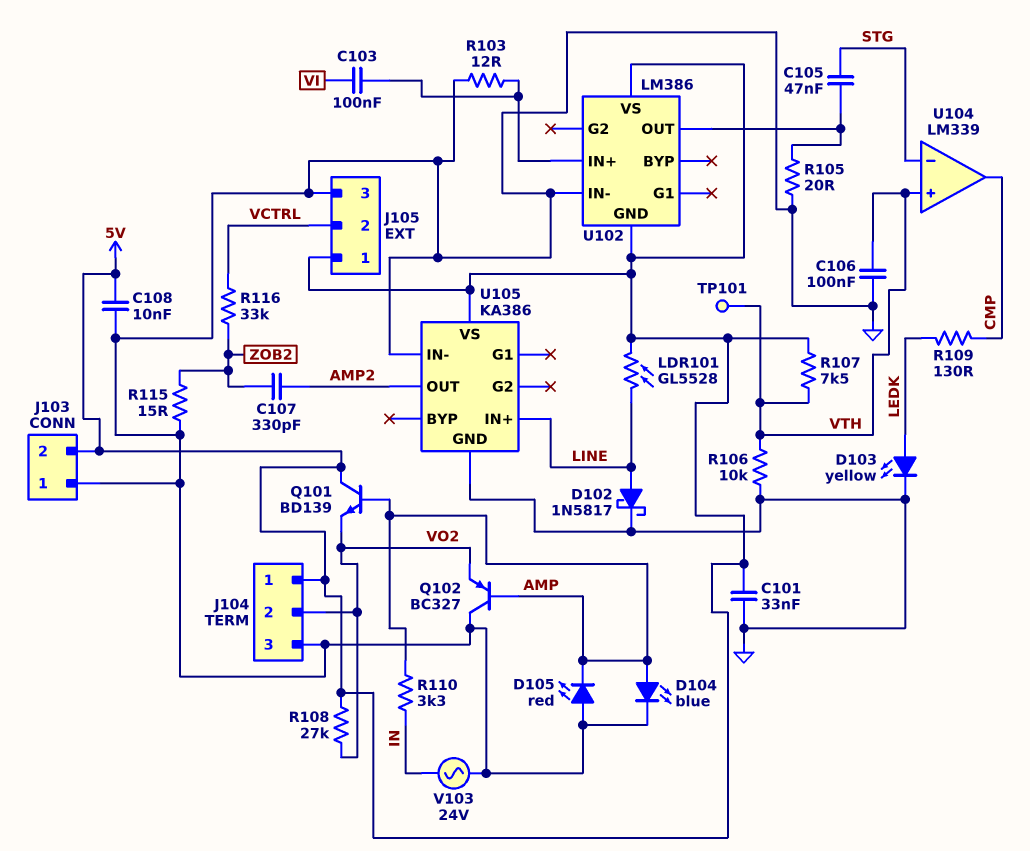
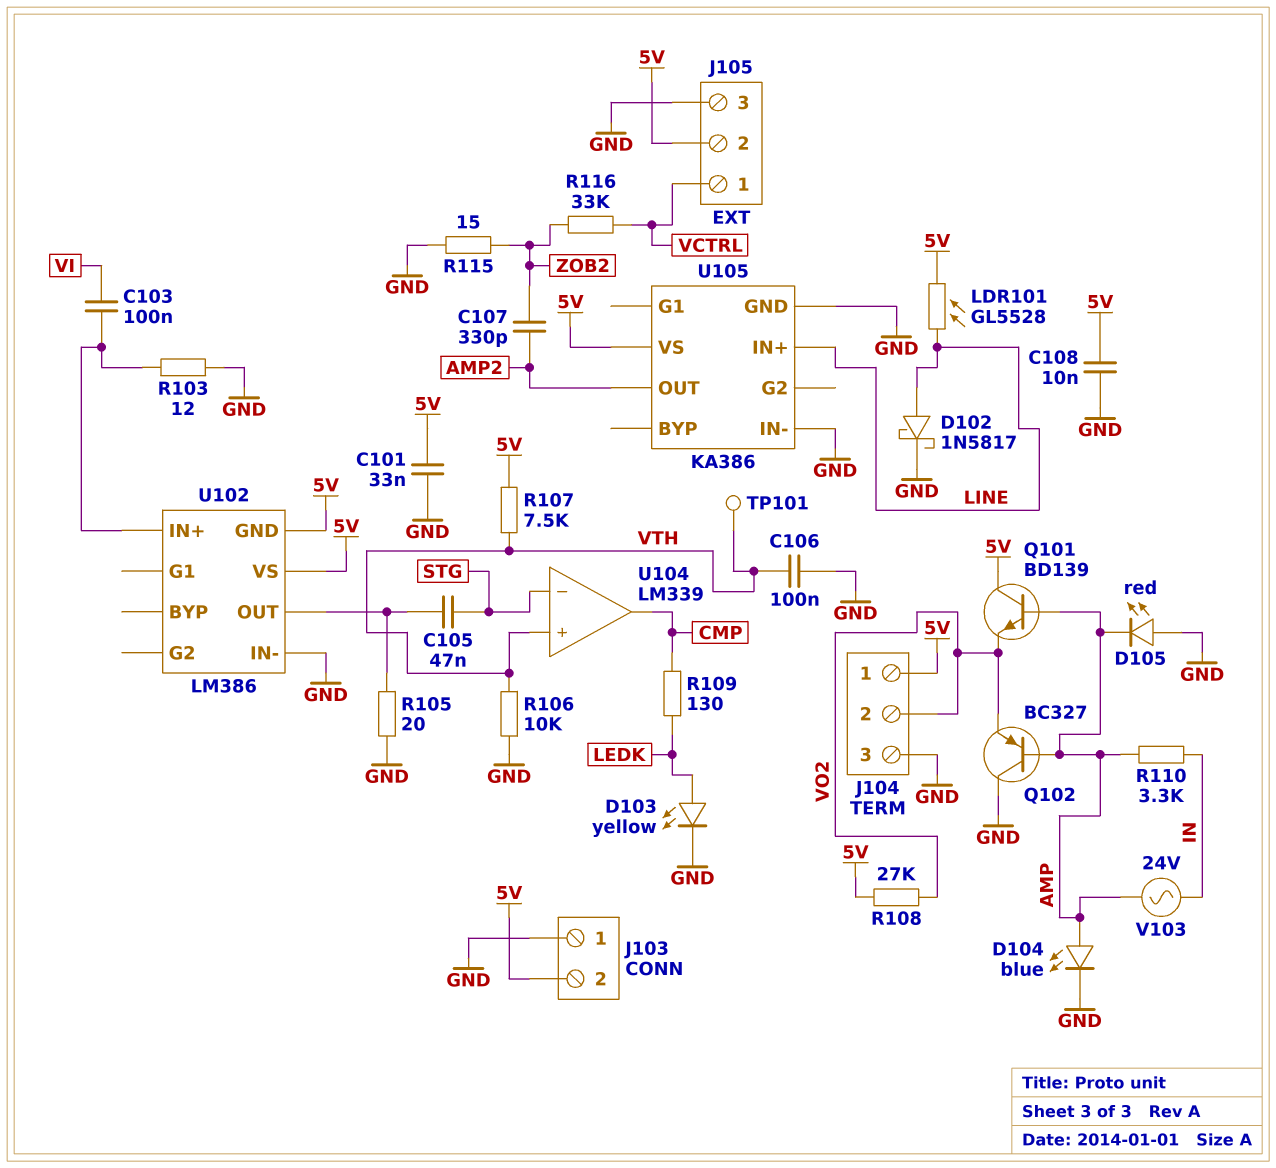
J105 pin 1: 5V -> VCTRL
J105 pin 2: VCTRL -> 5V
V103: AC 24V (GND, IN) -> AC 24V (AMP, IN)

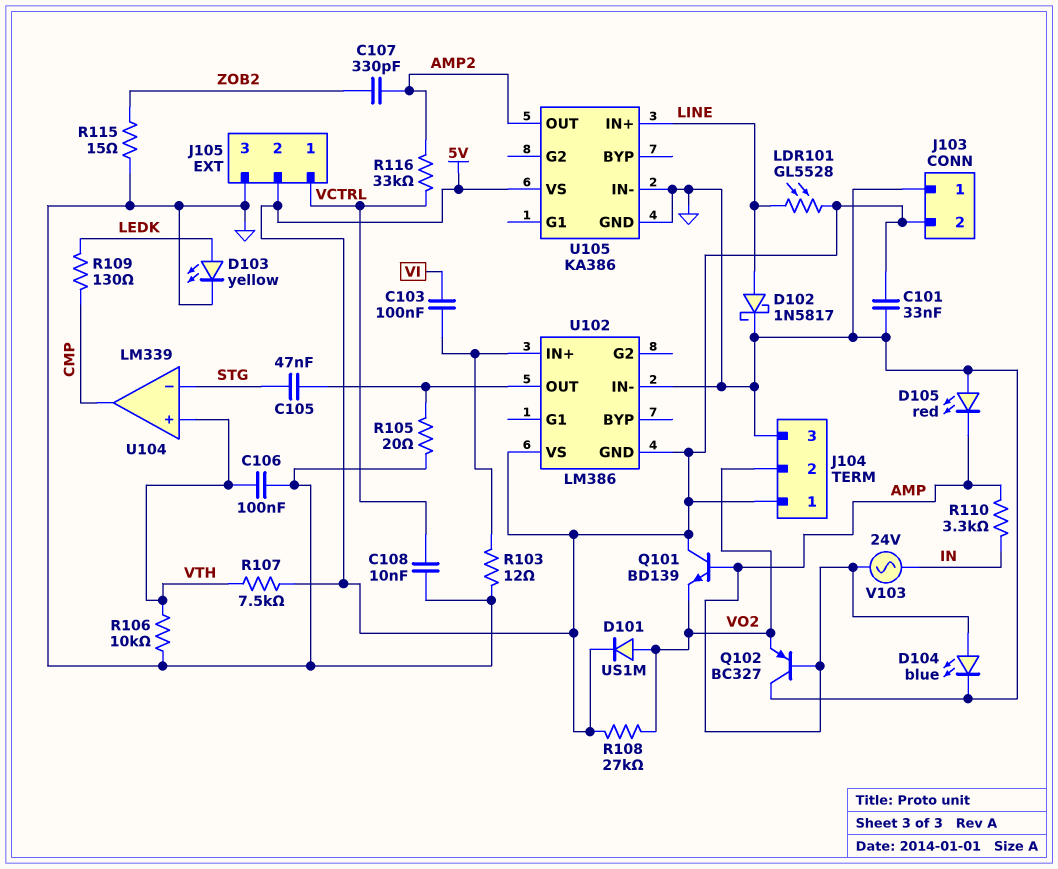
C108: 10nF (5V, GND) -> 10nF (GND, VCTRL)
D101: none -> diode US1M (A VO2, K 5V)
R116: 33k (VCTRL, ZOB2) -> 33k (AMP2, VCTRL)
TP101: test point (VTH) -> none

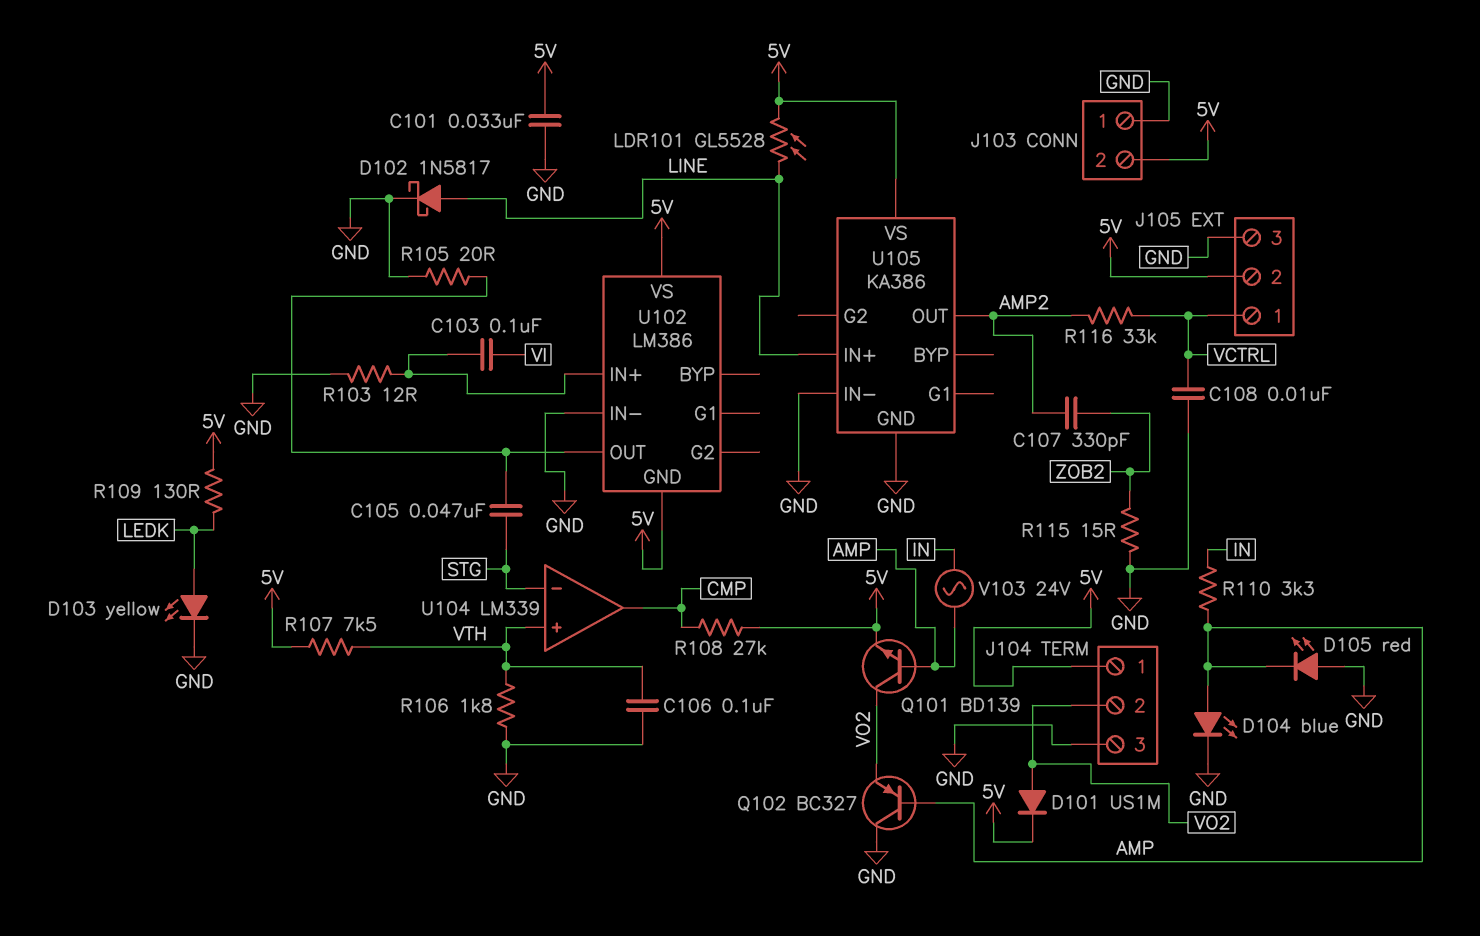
Q101: NPN BD139 (B AMP, C 5V, E VO2) -> NPN BD139 (B AMP, C VO2, E 5V)
R106: 10k (GND, VTH) -> 1.8k (GND, VTH)
R108: 27k (5V, VO2) -> 27k (5V, CMP)
R109: 130 (CMP, LEDK) -> 130 (5V, LEDK)

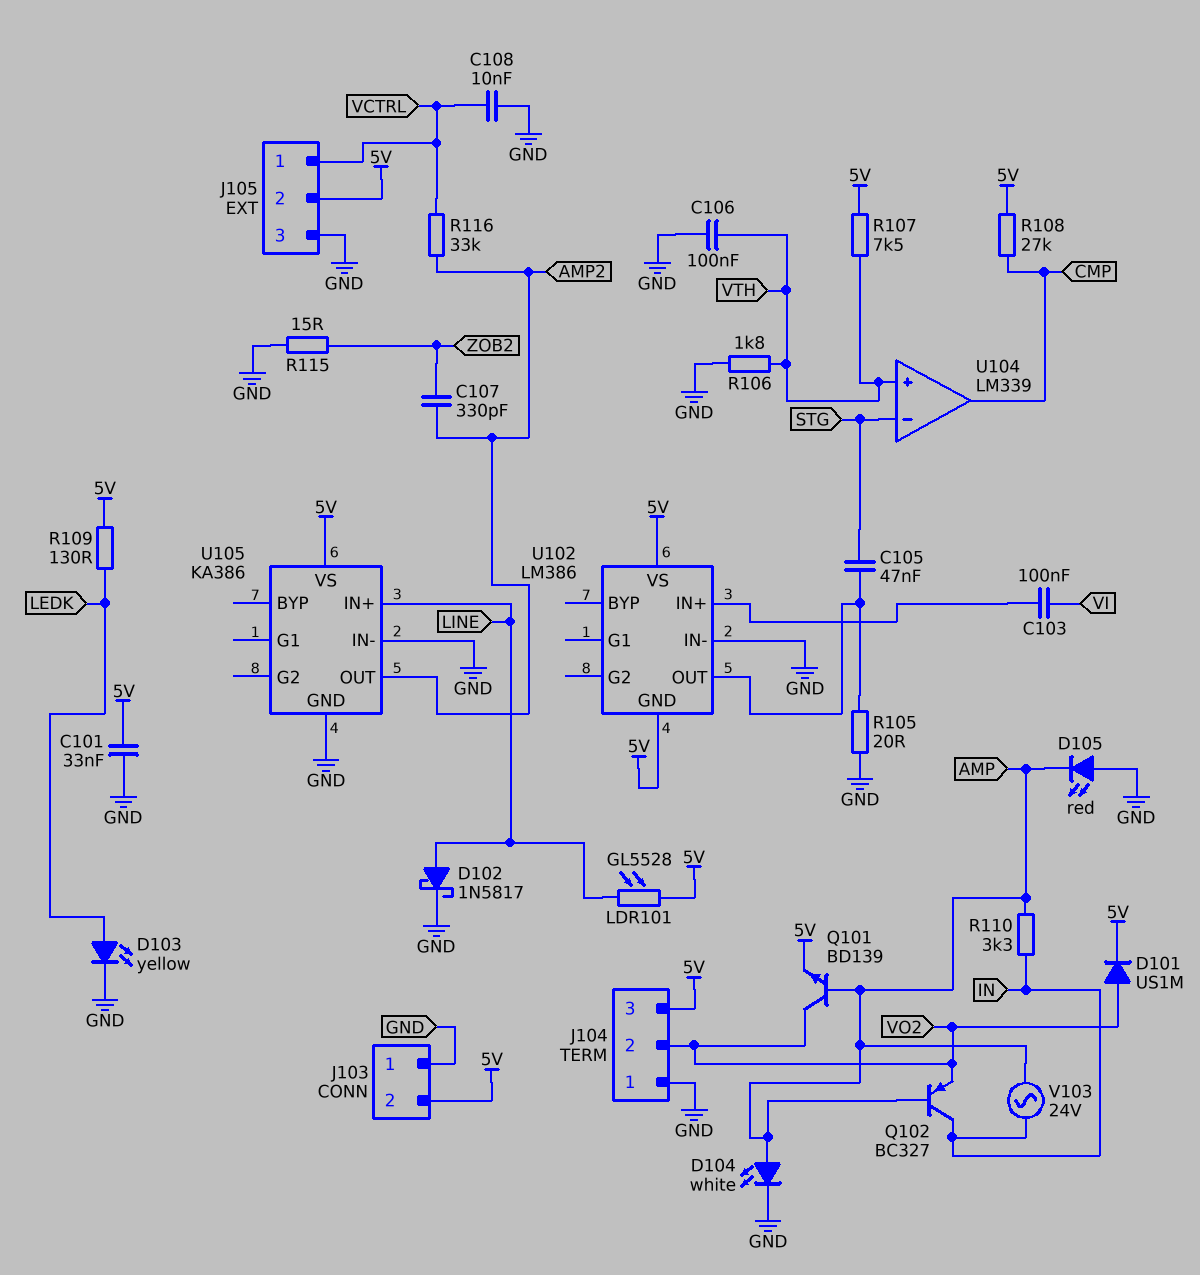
D104: LED blue (A AMP, K GND) -> LED white (A AMP, K GND)
J104 pin 1: 5V -> GND
J104 pin 3: GND -> 5V
Q102: PNP BC327 (B AMP, C GND, E VO2) -> PNP BC327 (B AMP, C IN, E VO2)
R103: 12 (GND, U102/IN+) -> none

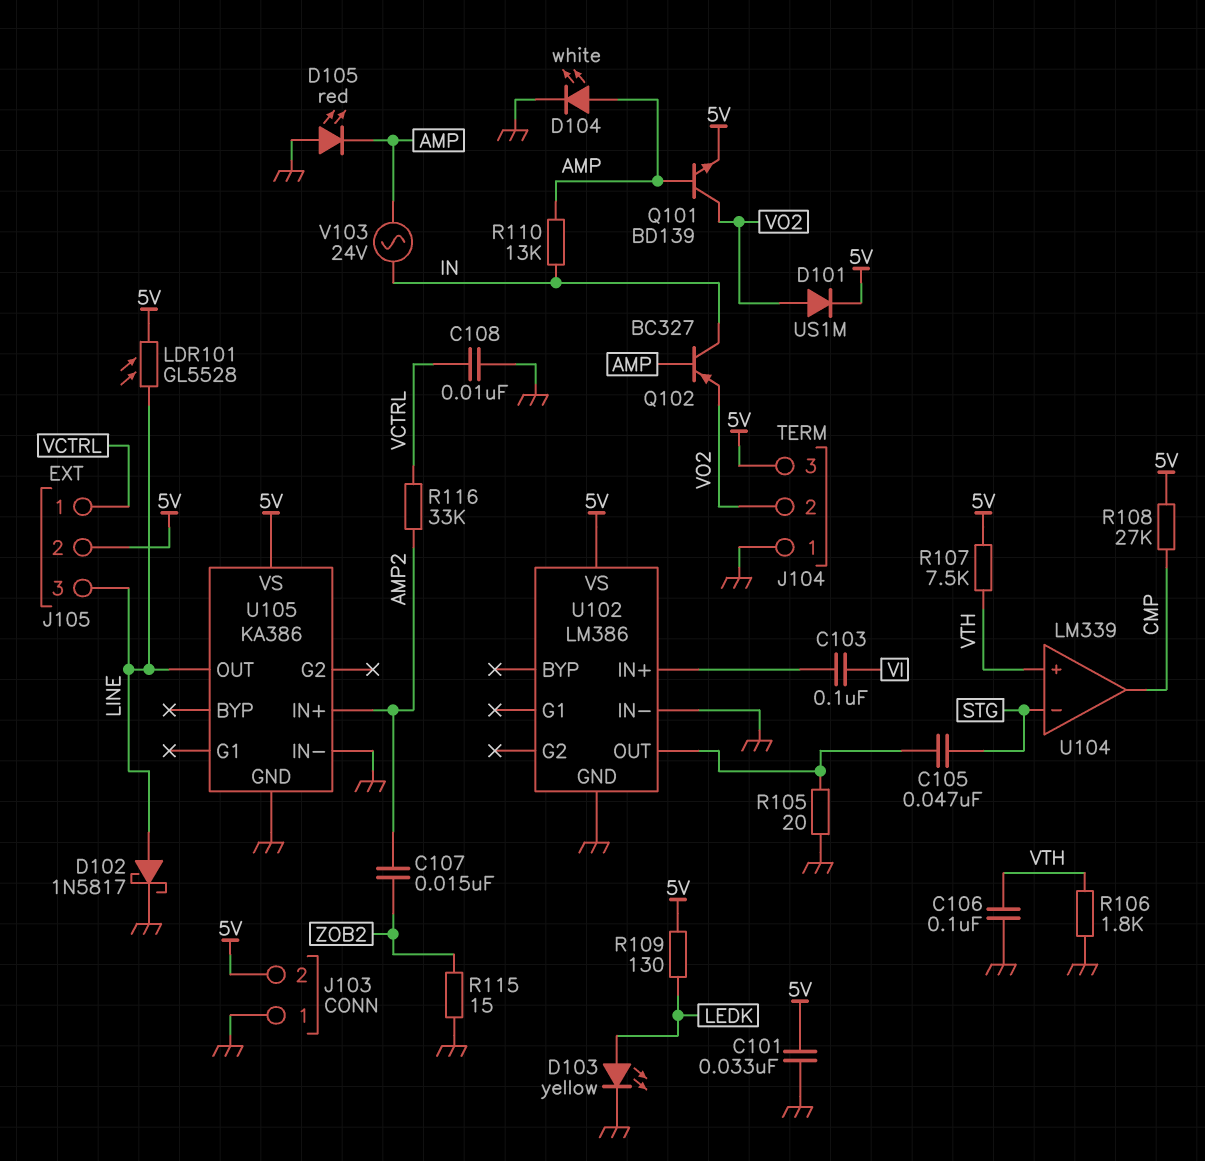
C107: 330pF (AMP2, ZOB2) -> 15nF (AMP2, ZOB2)
J105 pin 3: GND -> LINE
R110: 3.3k (AMP, IN) -> 13k (AMP, IN)
U102 pin GND: 5V -> GND
U105 pin IN+: LINE -> AMP2
U105 pin OUT: AMP2 -> LINE

